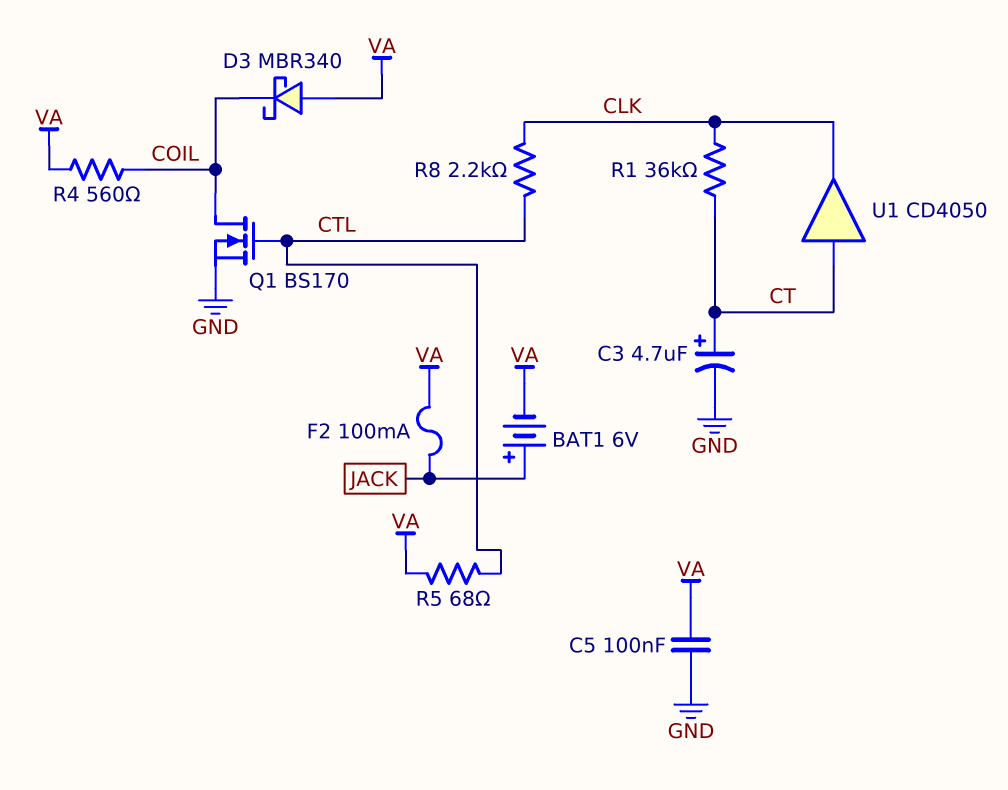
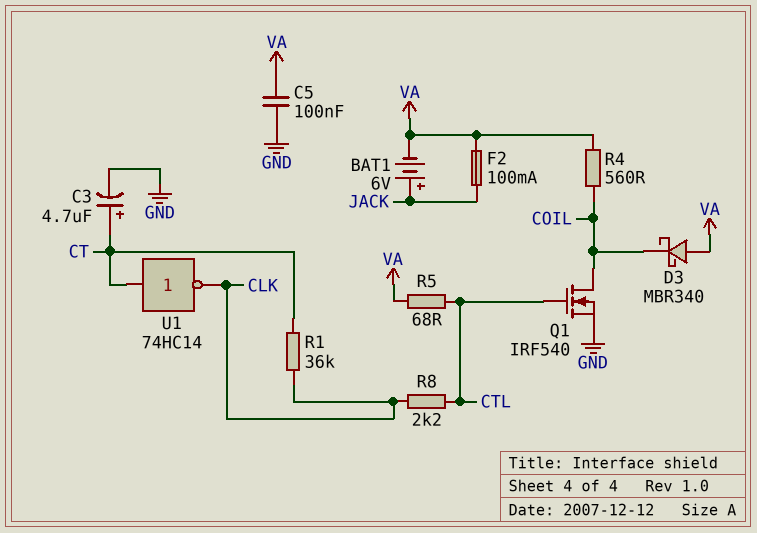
Q1: NMOS BS170 (G CTL, D COIL, S GND) -> NMOS IRF540 (G CTL, D COIL, S GND)
U1: buffer CD4050 (in CT, out CLK) -> NOT 74HC14 (in CT, out CLK)

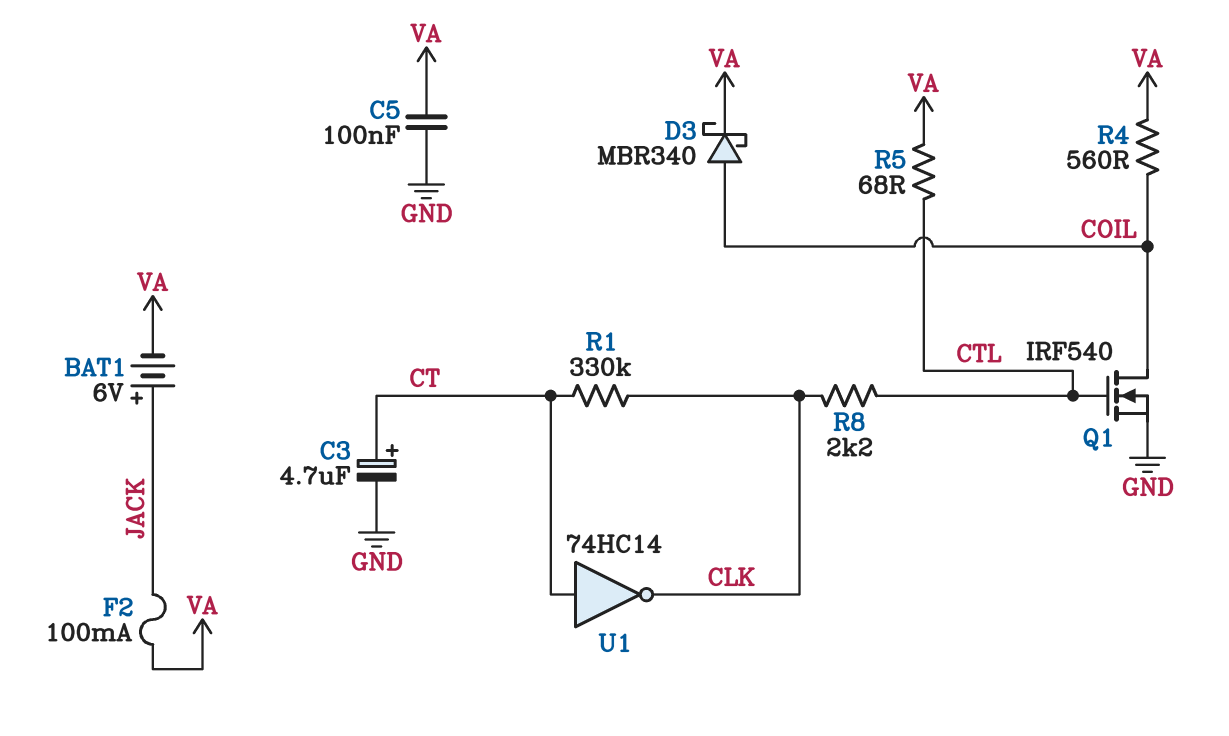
D3: schottky MBR340 (A VA, K COIL) -> schottky MBR340 (A COIL, K VA)
R1: 36k (CLK, CT) -> 330k (CLK, CT)

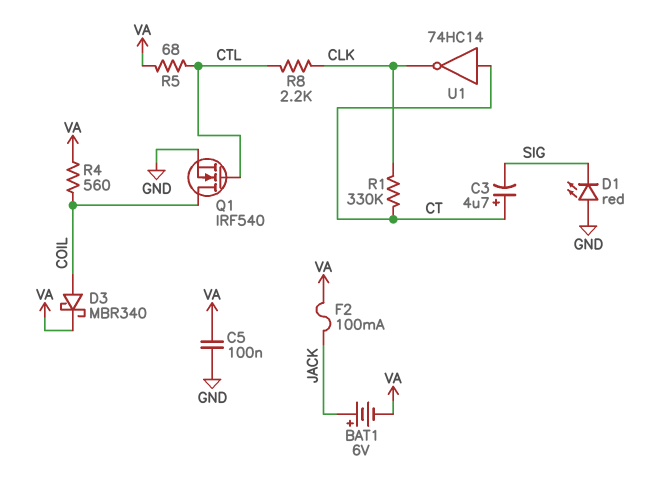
C3: 4.7uF (plus CT, minus GND) -> 4.7uF (plus CT, minus SIG)
D1: none -> LED red (A GND, K SIG)

